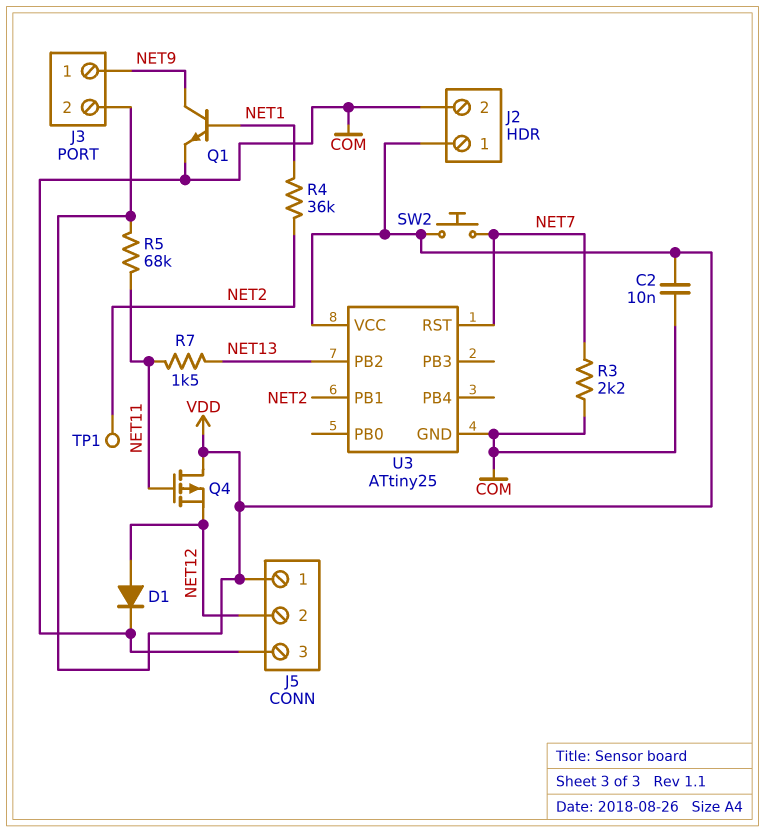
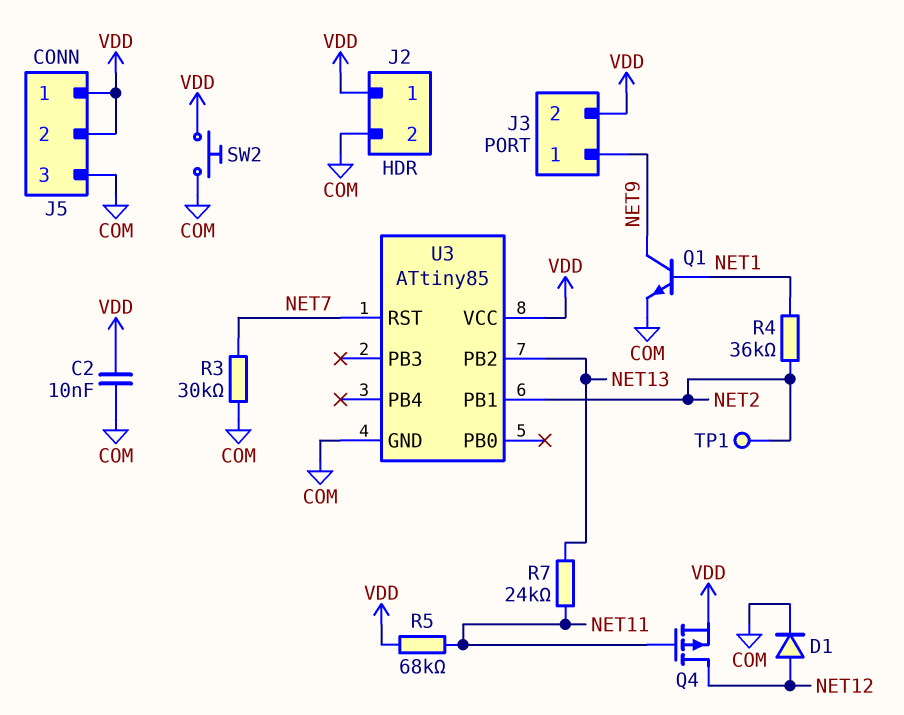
J5 pin 2: NET12 -> VDD
Q4: PMOS (G NET11, D VDD, S NET12) -> PMOS (G NET11, D NET12, S VDD)
R3: 2.2k (COM, NET7) -> 30k (COM, NET7)
R7: 1.5k (NET11, NET13) -> 24k (NET11, NET13)
SW2: button (NET7, VDD) -> button (COM, VDD)
U3: ATtiny25 -> ATtiny85

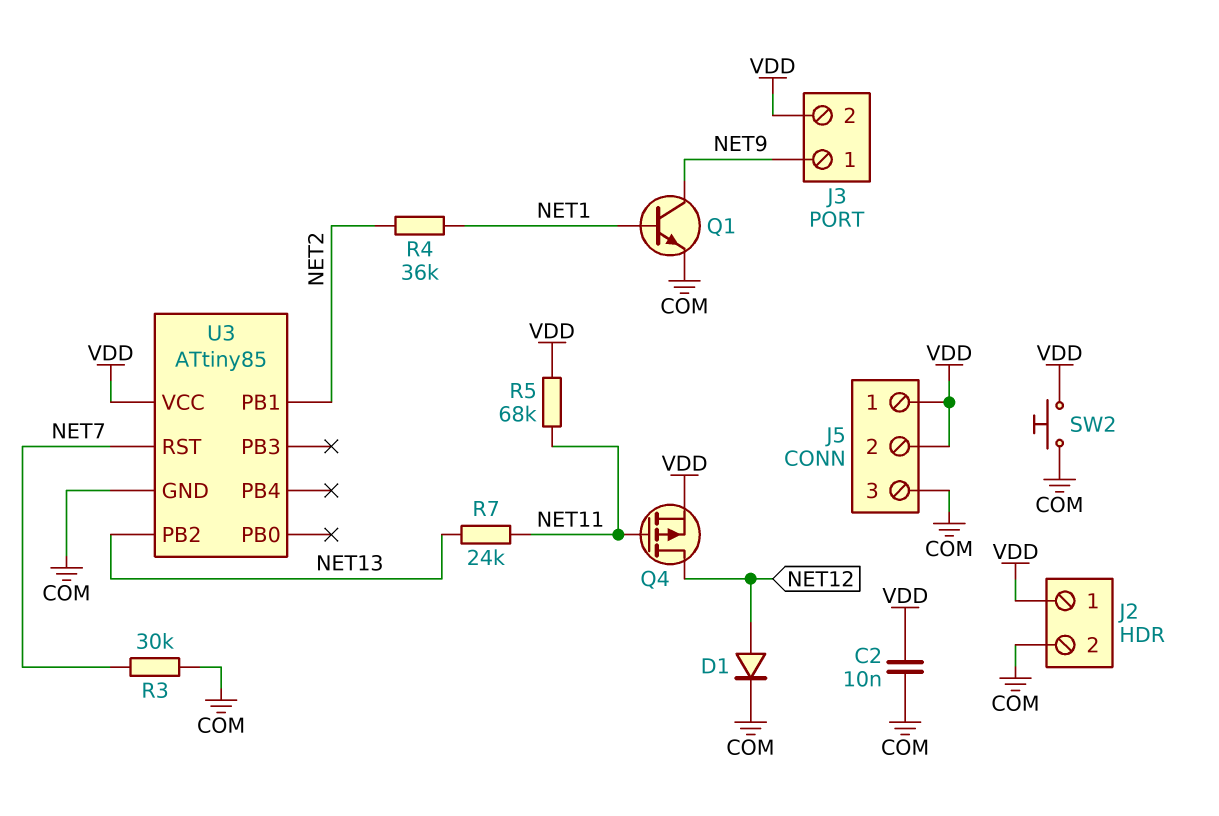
TP1: test point (NET2) -> none

